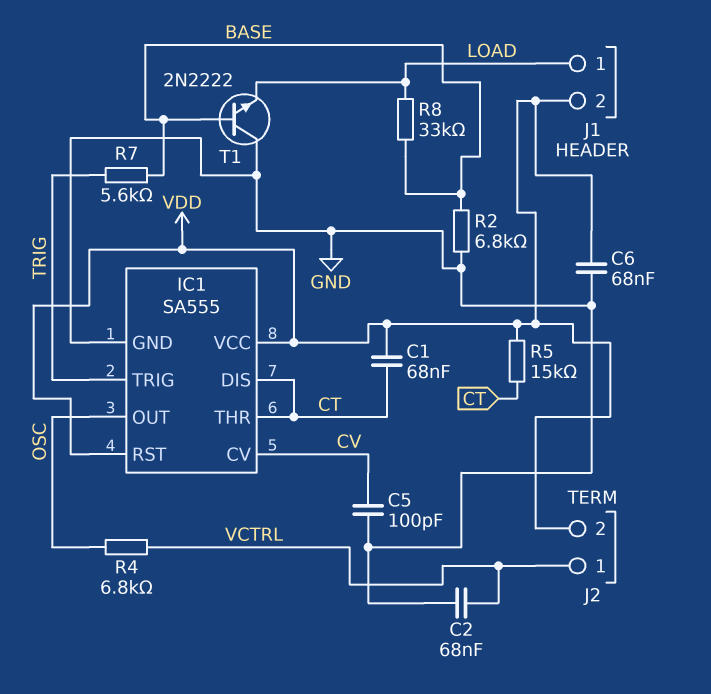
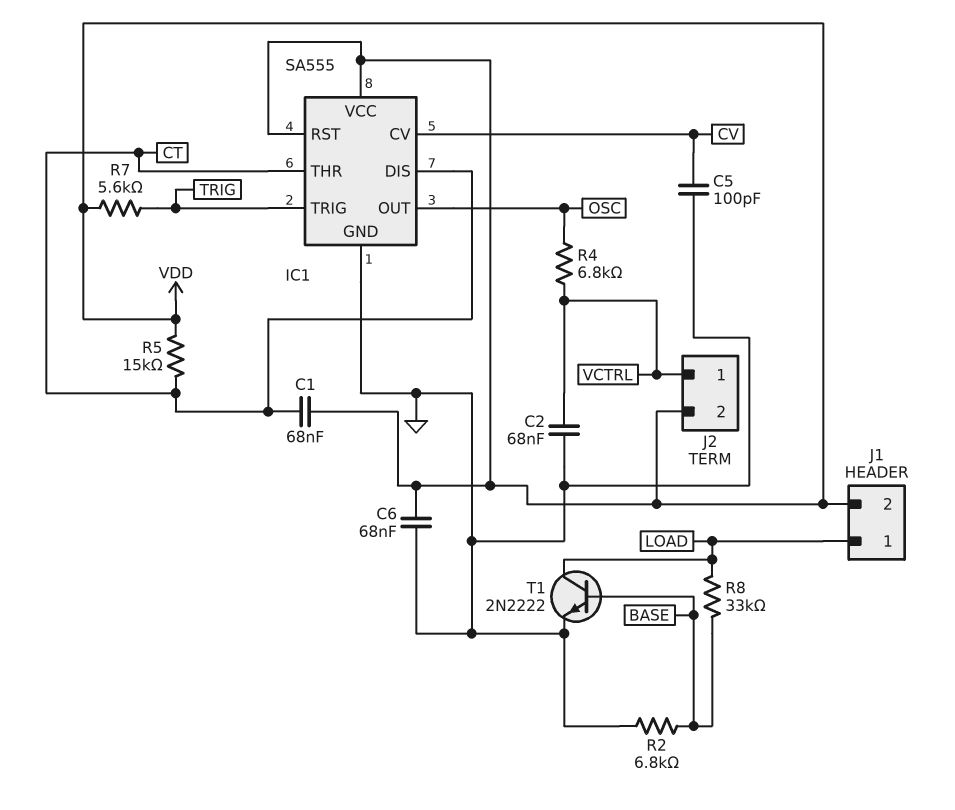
R7: 5.6k (BASE, TRIG) -> 5.6k (TRIG, VDD)
T1: NPN 2N2222 (B BASE, C GND, E LOAD) -> NPN 2N2222 (B BASE, C LOAD, E GND)

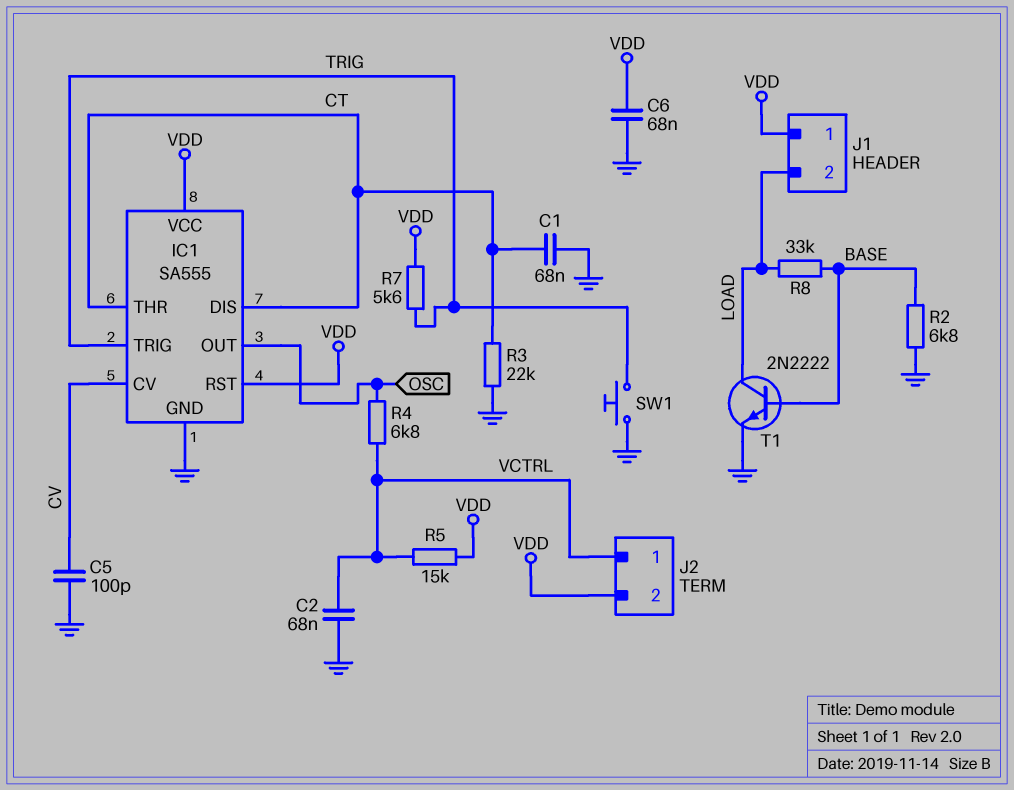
C1: 68nF (CT, VDD) -> 68nF (CT, GND)
J1 pin 1: LOAD -> VDD
J1 pin 2: VDD -> LOAD
R3: none -> 22k (CT, GND)
R5: 15k (CT, VDD) -> 15k (VCTRL, VDD)
SW1: none -> button (GND, TRIG)

